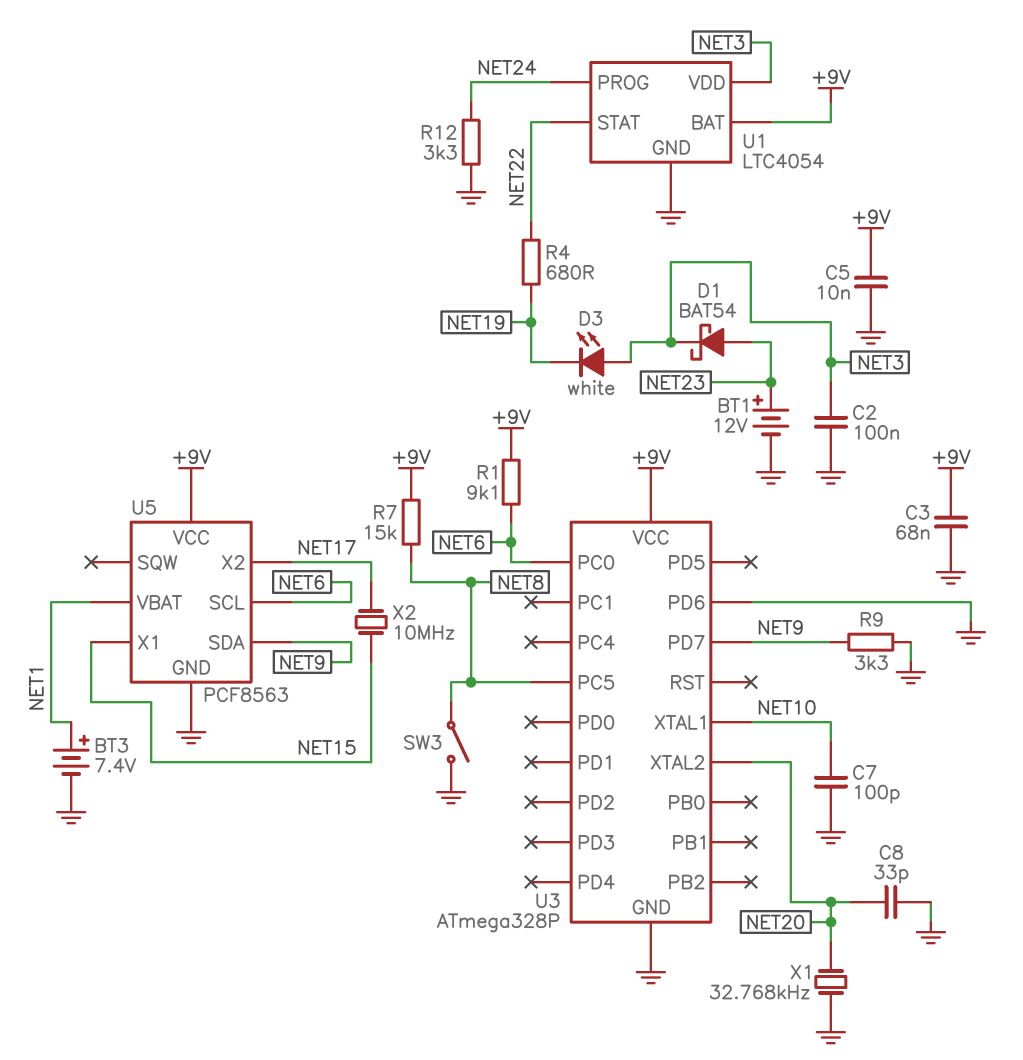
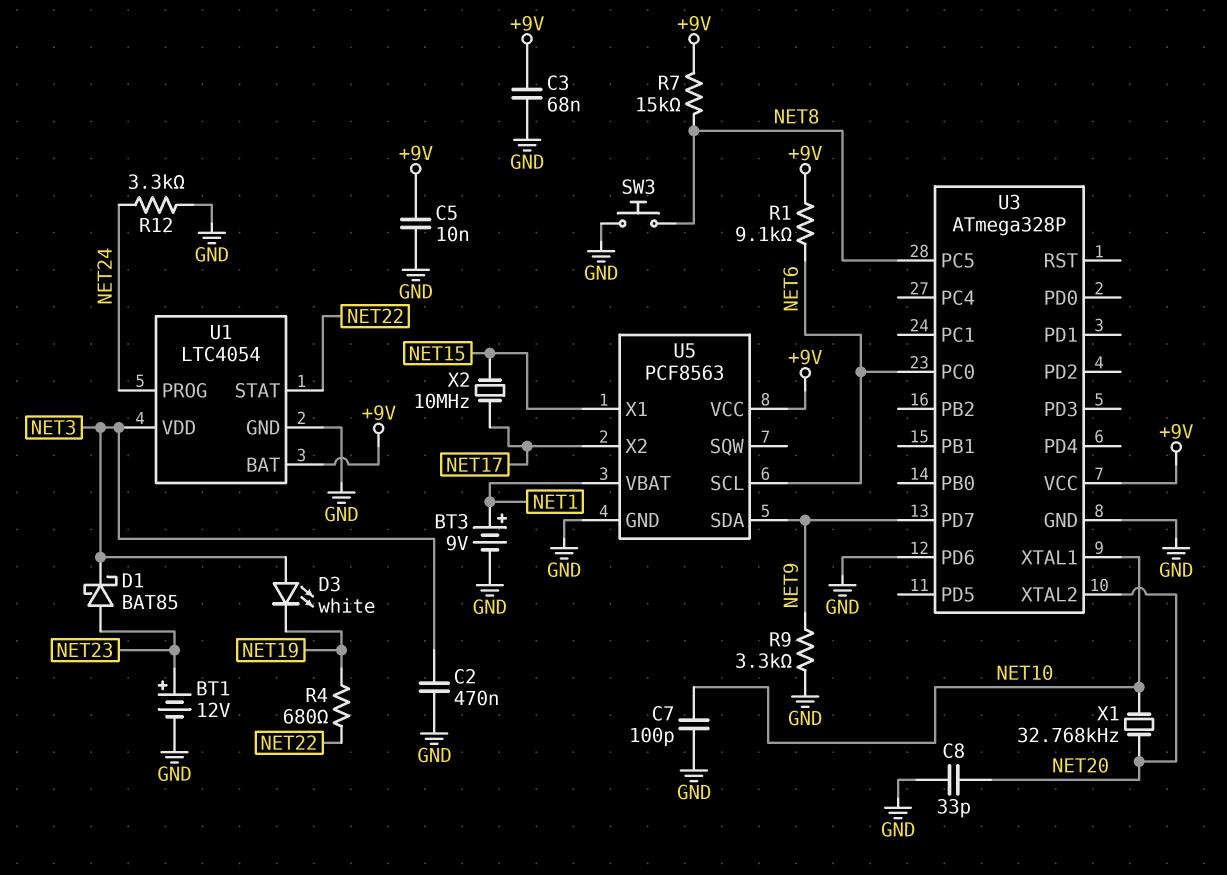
BT3: 7.4V (plus NET1, minus GND) -> 9V (plus NET1, minus GND)
C2: 100nF (GND, NET3) -> 470nF (GND, NET3)
D1: schottky BAT54 (A NET23, K NET3) -> schottky BAT85 (A NET23, K NET3)
SW3: switch (GND, NET8) -> button (GND, NET8)
X1: 32.768kHz (GND, NET20) -> 32.768kHz (NET10, NET20)

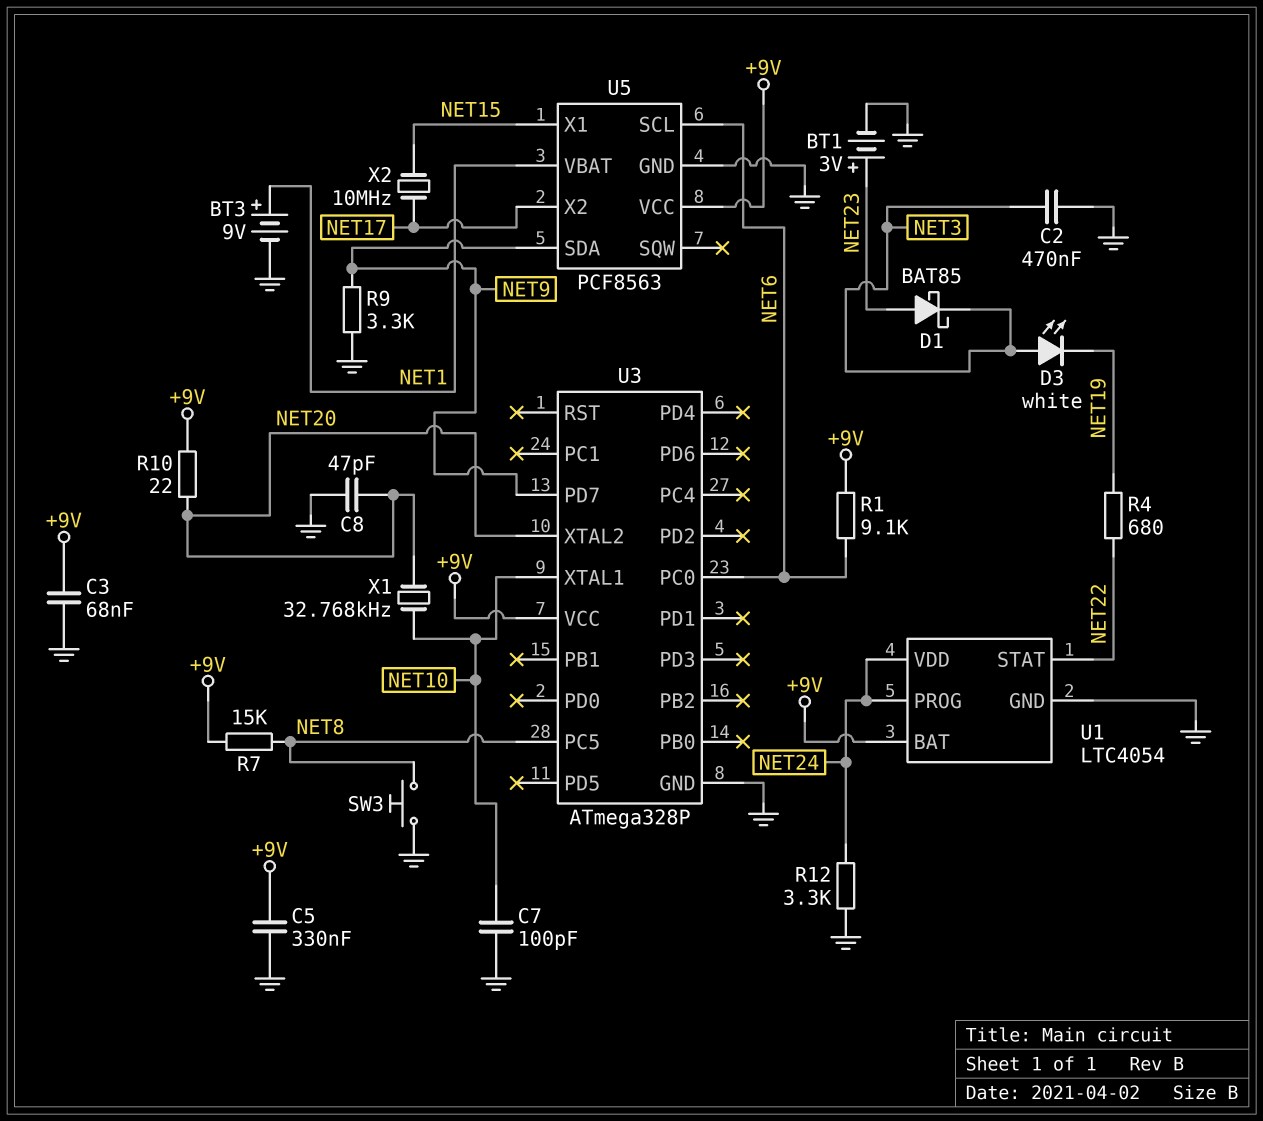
BT1: 12V (plus NET23, minus GND) -> 3V (plus NET23, minus GND)
C5: 10nF (+9V, GND) -> 330nF (+9V, GND)
C8: 33pF (GND, NET20) -> 47pF (GND, NET20)
R10: none -> 22 (+9V, NET20)
U1 pin VDD: NET3 -> NET24
U3 pin PD6: GND -> none

